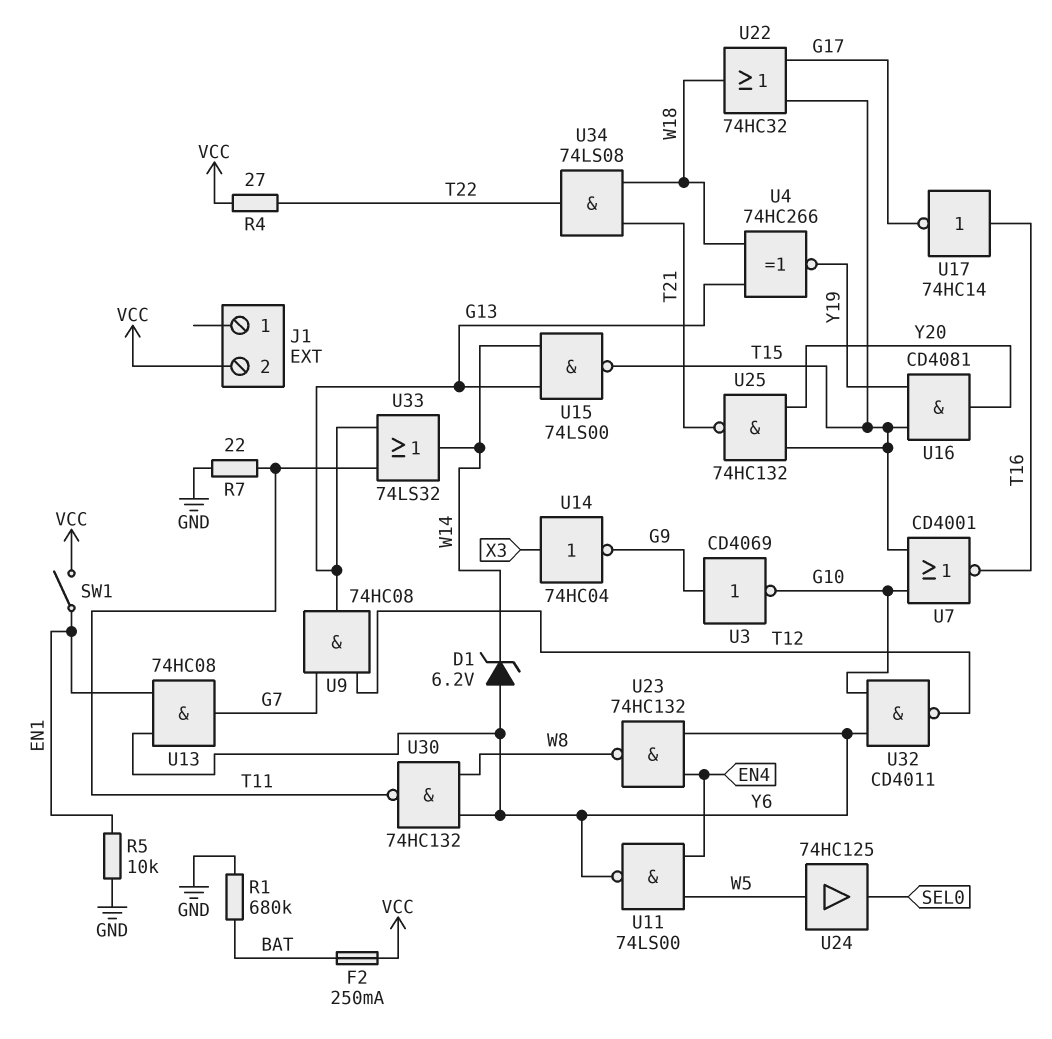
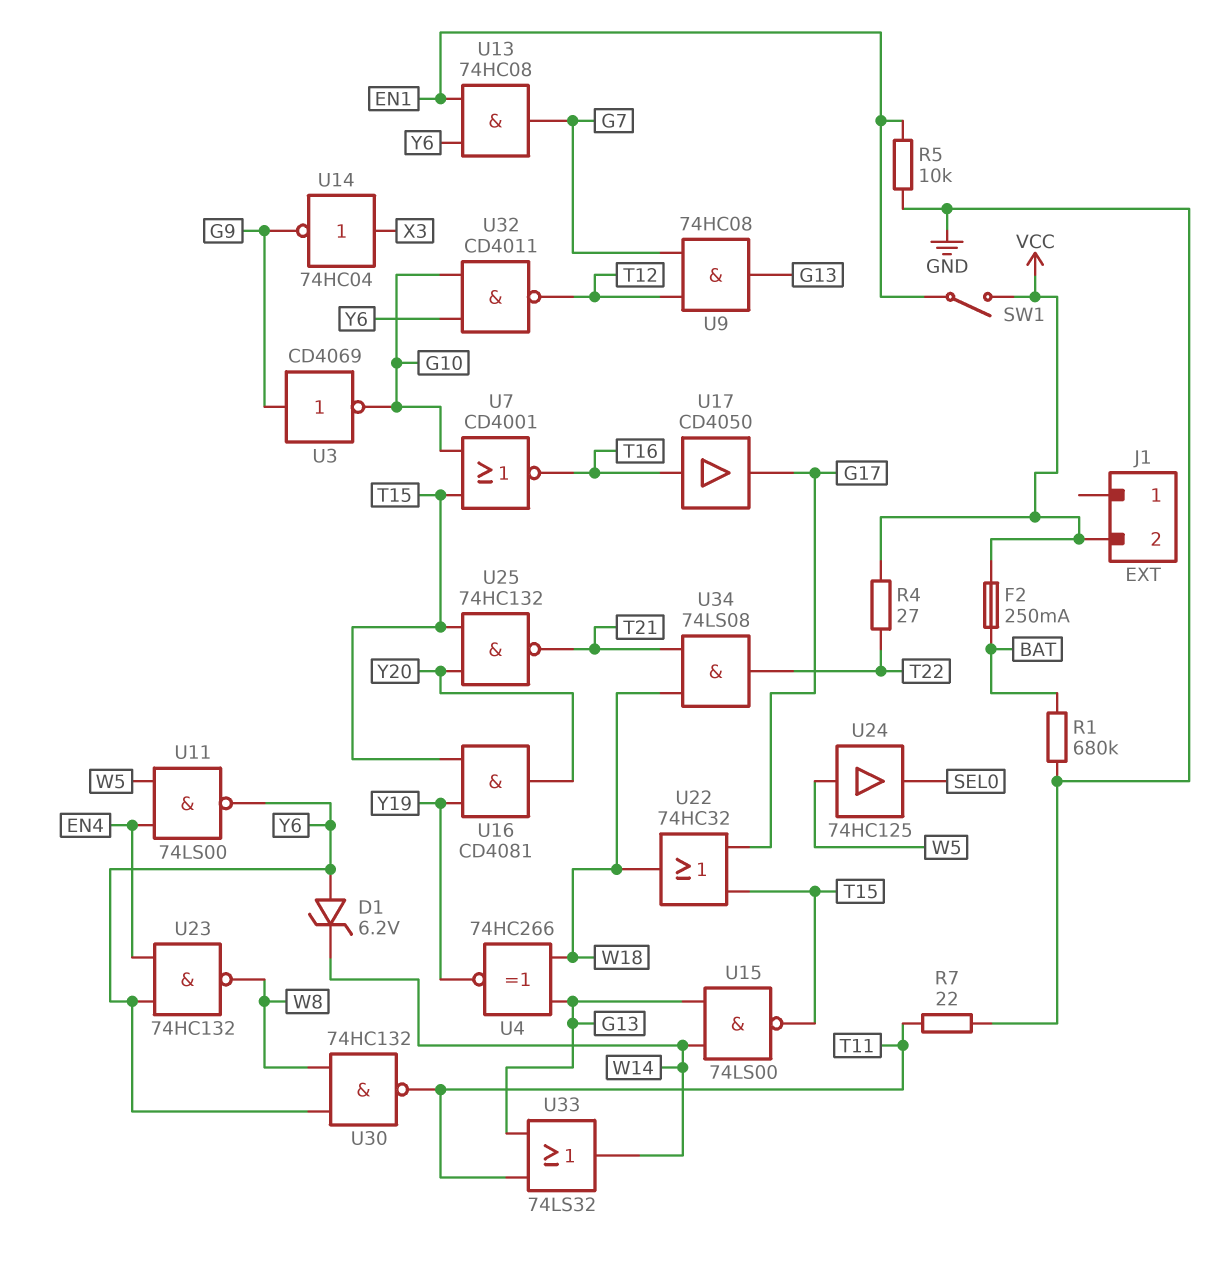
U17: NOT 74HC14 (in T16, out G17) -> buffer CD4050 (in T16, out G17)

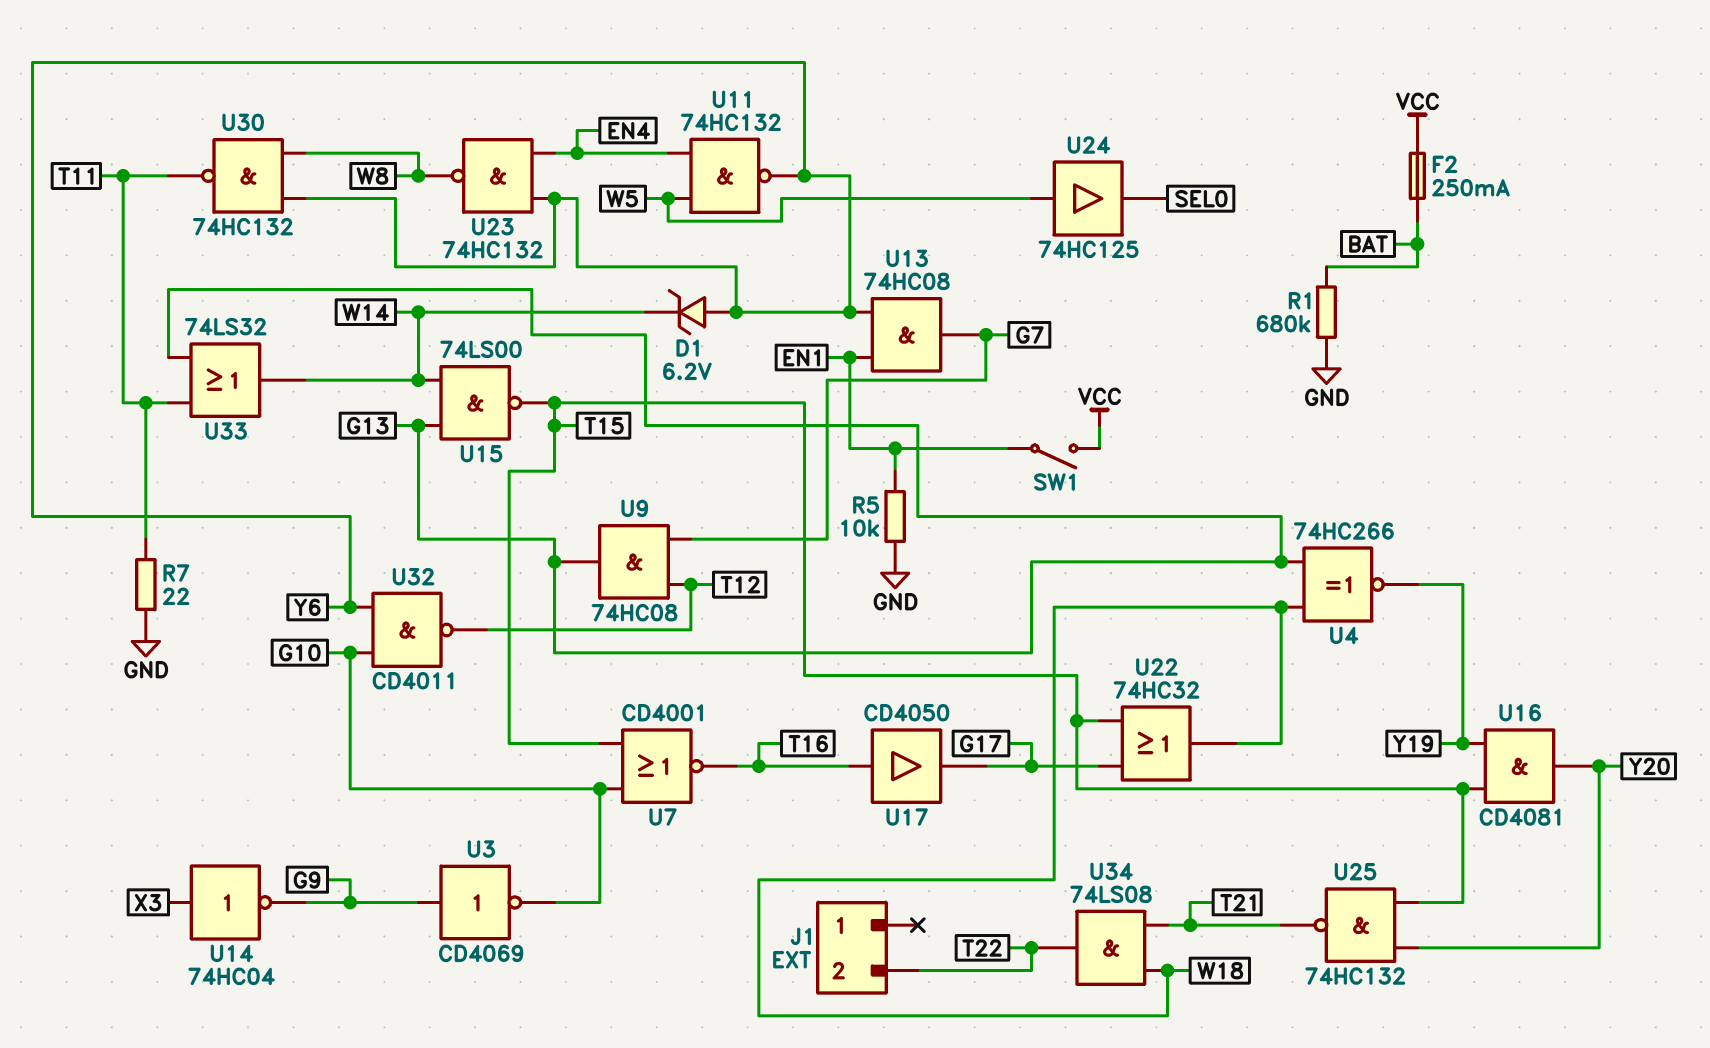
J1 pin 2: VCC -> T22
R4: 27 (T22, VCC) -> none
U11: NAND 74LS00 (in EN4, in W5, out Y6) -> NAND 74HC132 (in EN4, in W5, out Y6)

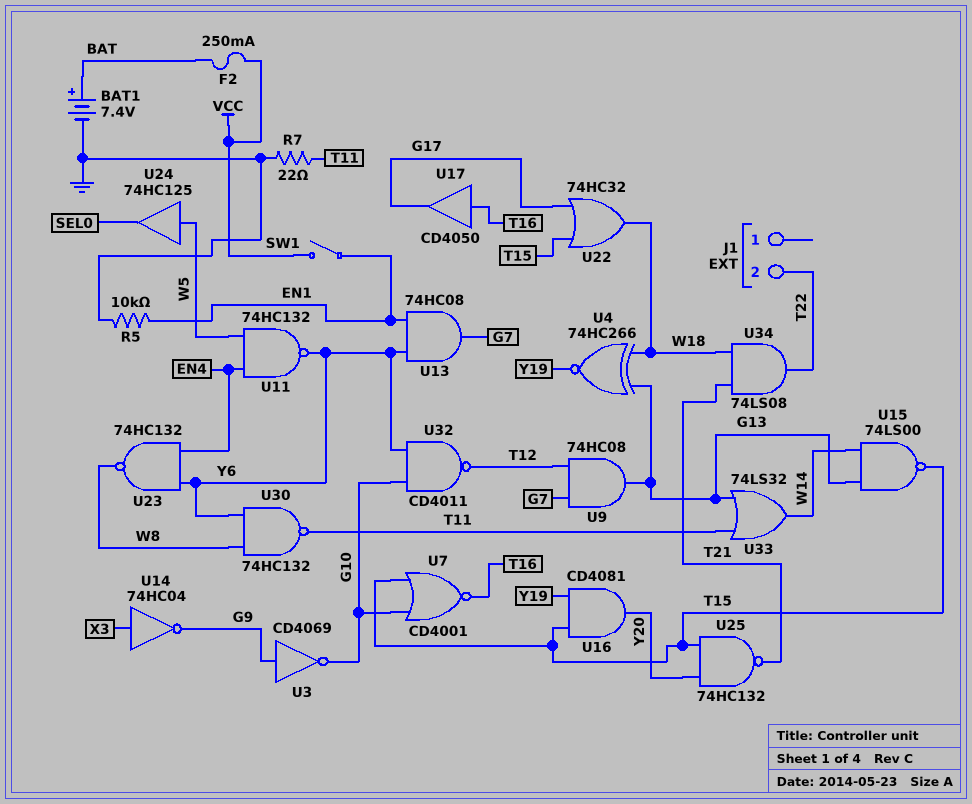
BAT1: none -> 7.4V (plus BAT, minus GND)
D1: zener 6.2V (A Y6, K W14) -> none
R1: 680k (BAT, GND) -> none

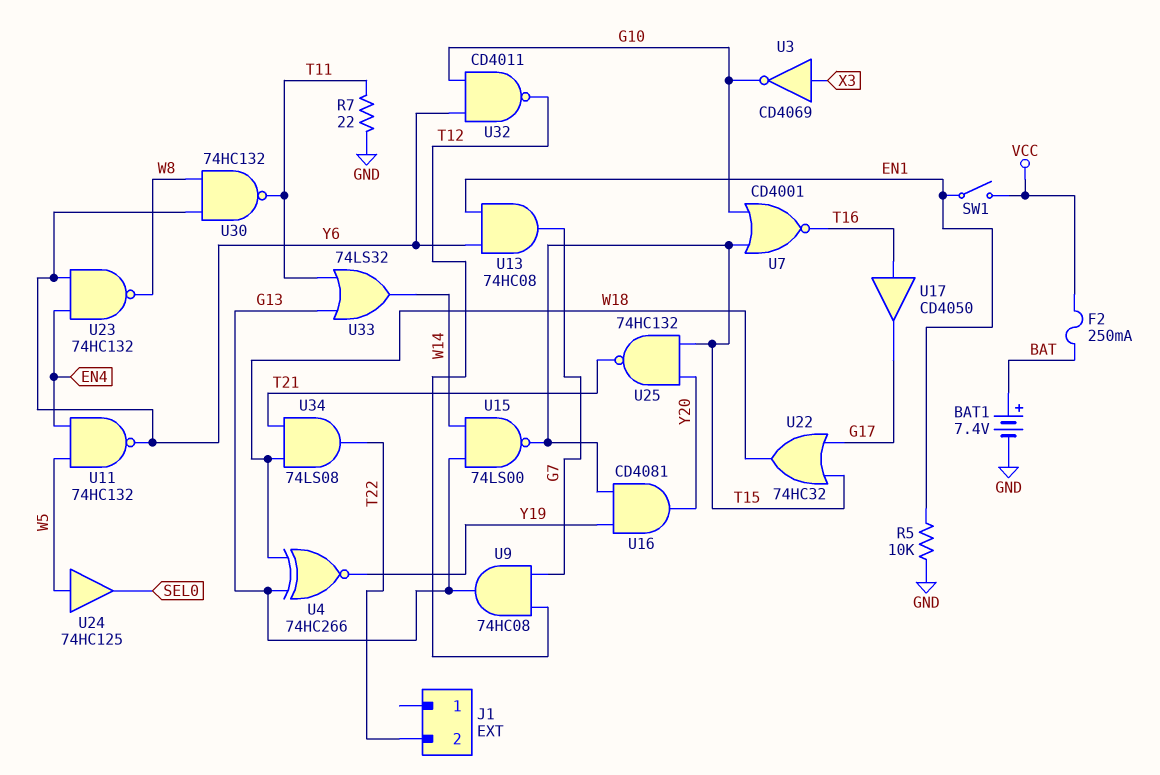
U3: NOT CD4069 (in G9, out G10) -> NOT CD4069 (in X3, out G10)
U14: NOT 74HC04 (in X3, out G9) -> none

